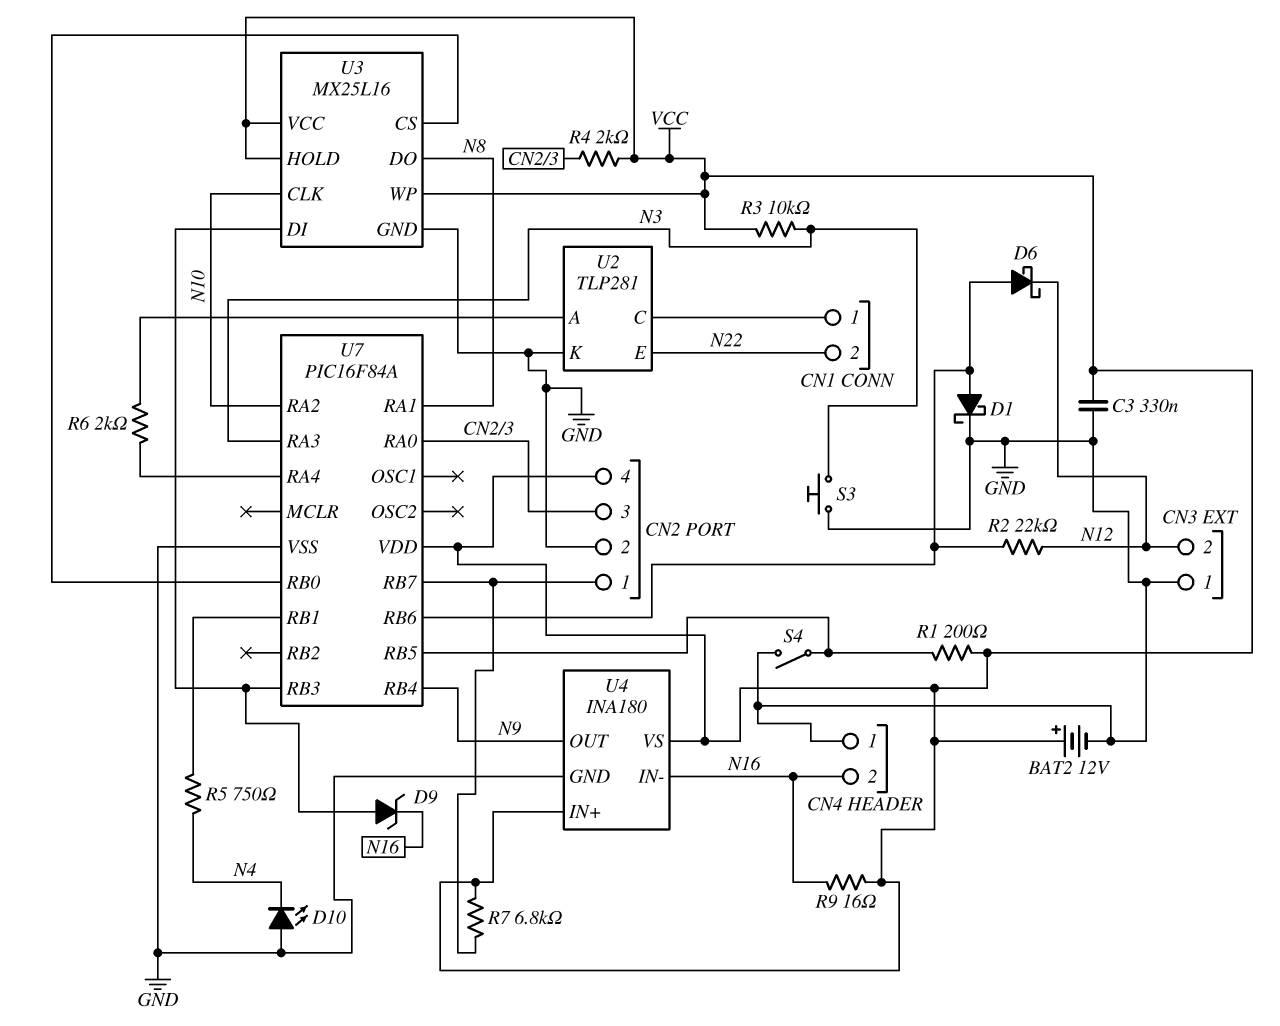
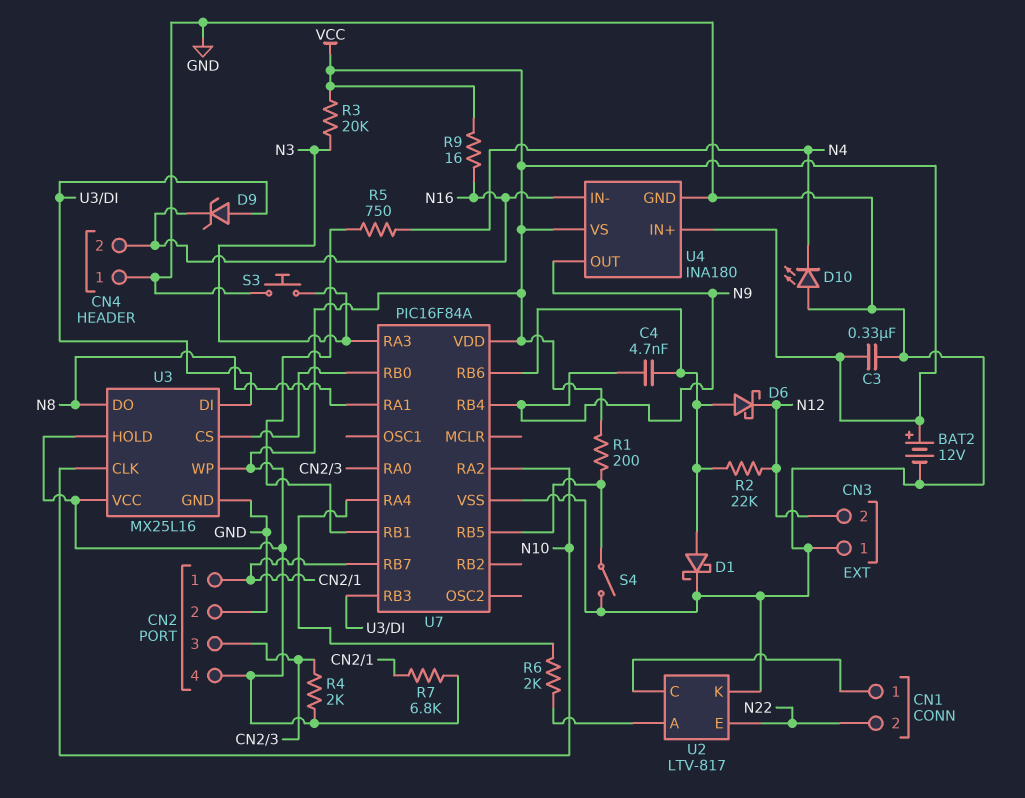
C4: none -> 4.7nF (N9, U7/RB6)
R3: 10k (N3, VCC) -> 20k (N3, VCC)
U2: TLP281 -> LTV-817

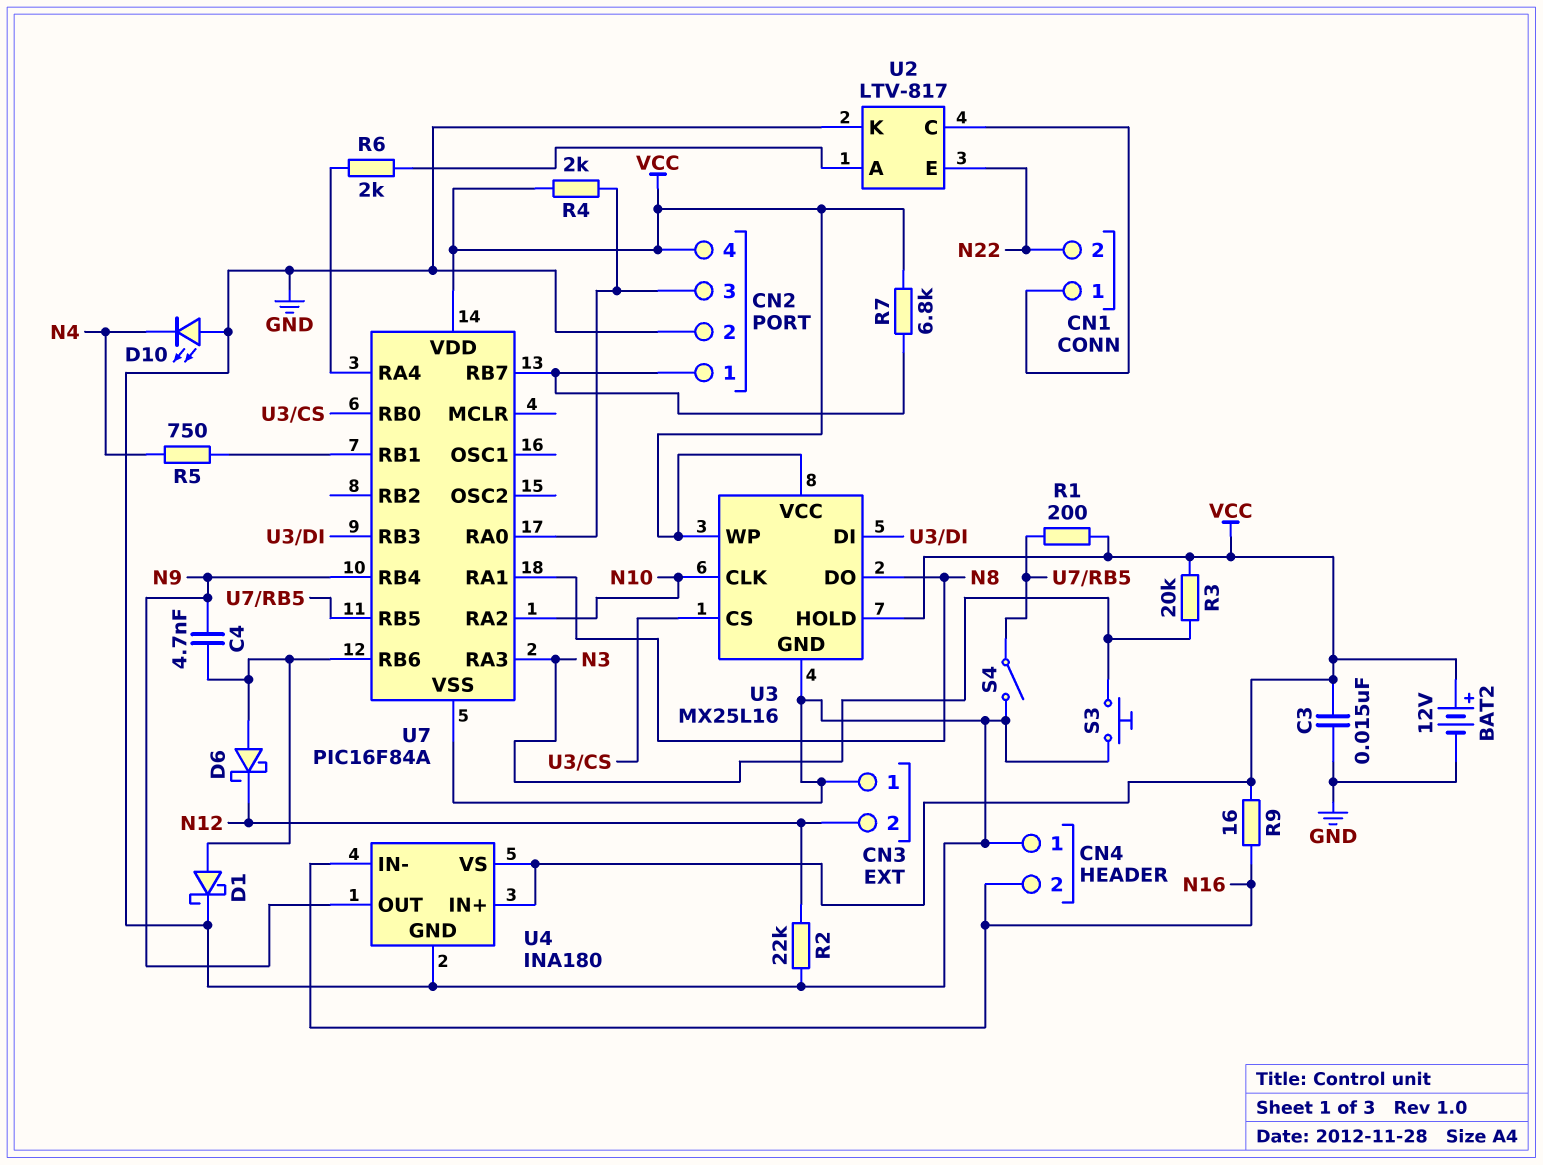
C3: 330nF (GND, VCC) -> 15nF (GND, VCC)
D9: zener (A U3/DI, K N16) -> none
R2: 22k (N12, U7/RB6) -> 22k (GND, N12)

